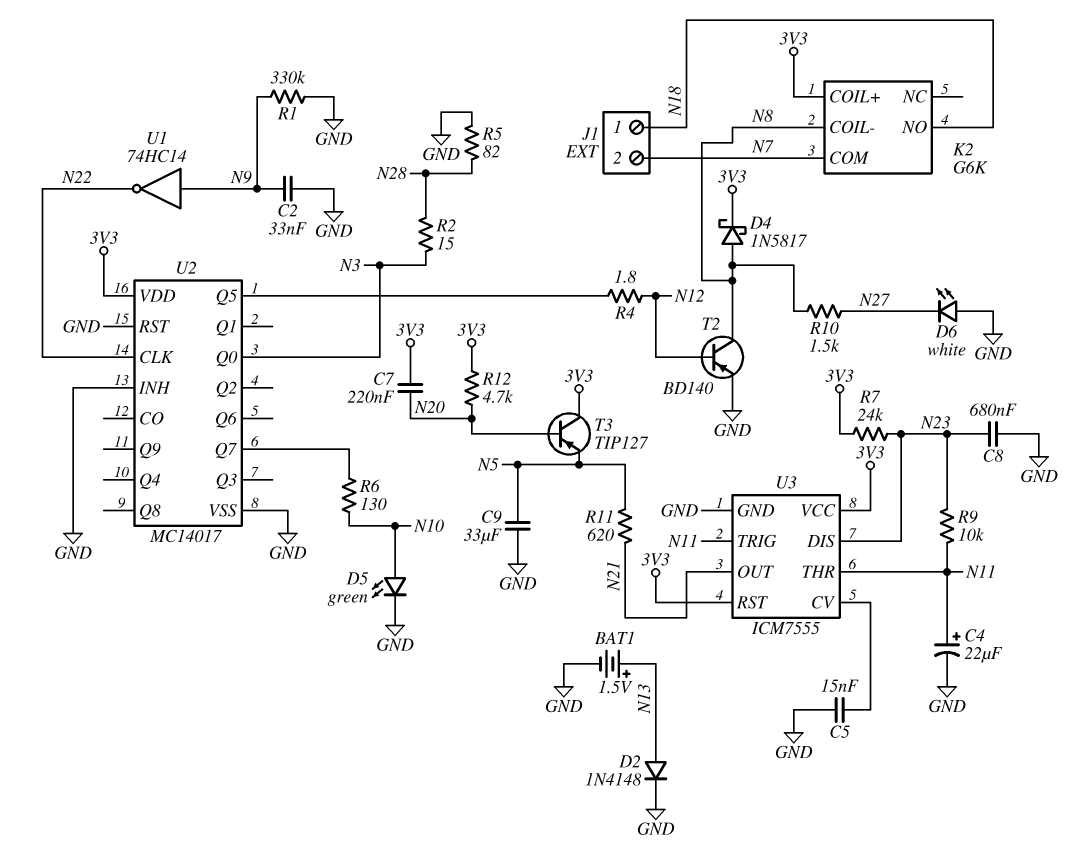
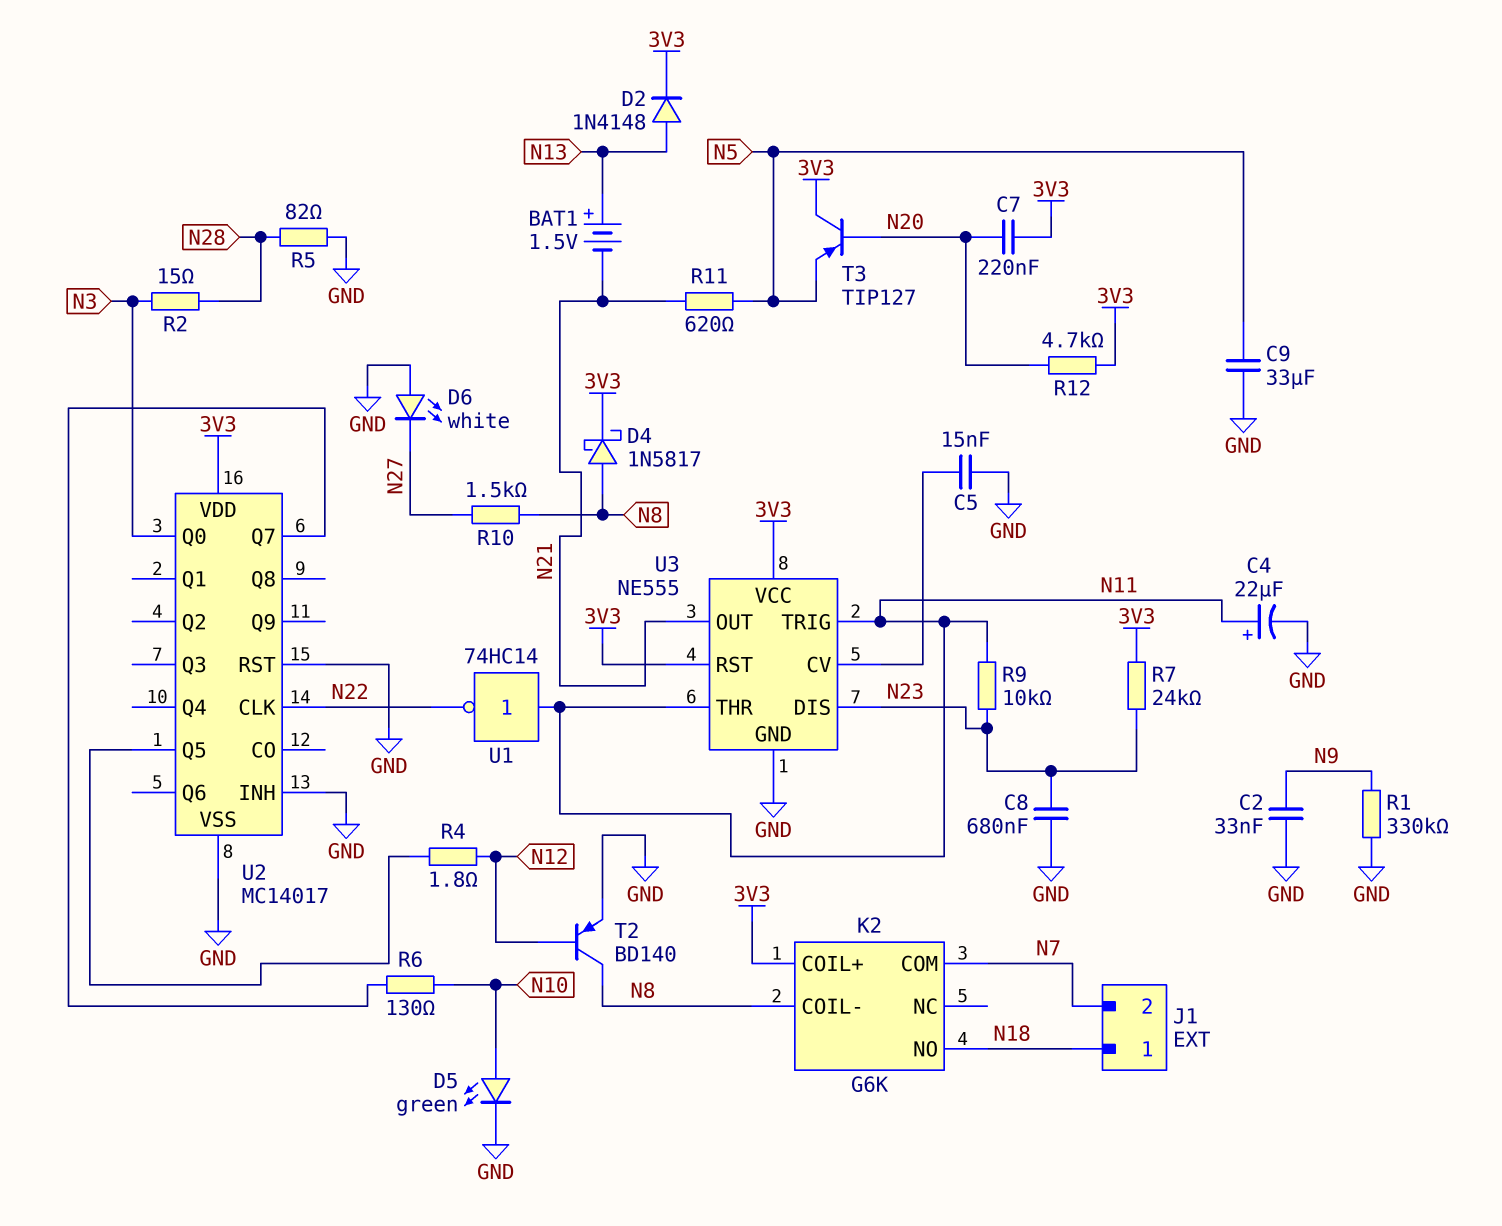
BAT1: 1.5V (plus N13, minus GND) -> 1.5V (plus N13, minus N21)
D2: diode 1N4148 (A N13, K GND) -> diode 1N4148 (A N13, K 3V3)
U1: NOT 74HC14 (in N9, out N22) -> NOT 74HC14 (in N11, out N22)
U3: ICM7555 -> NE555

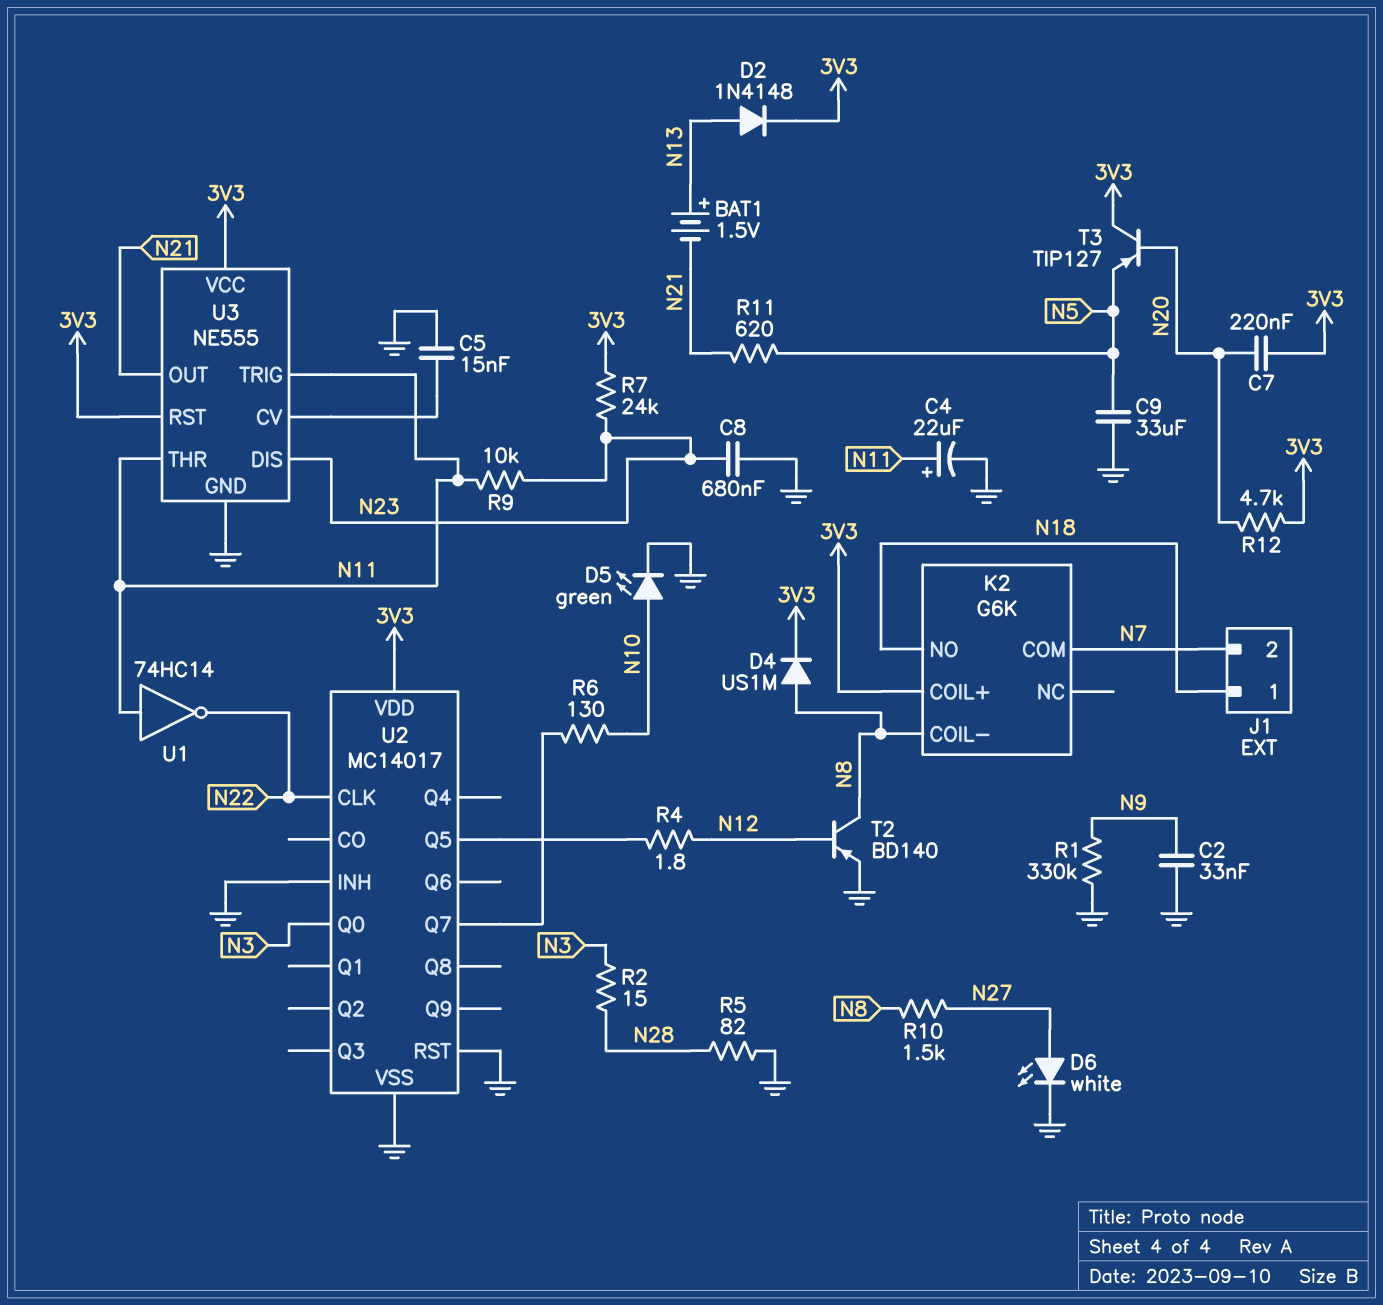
D4: schottky 1N5817 (A N8, K 3V3) -> diode US1M (A N8, K 3V3)
D6: LED white (A GND, K N27) -> LED white (A N27, K GND)

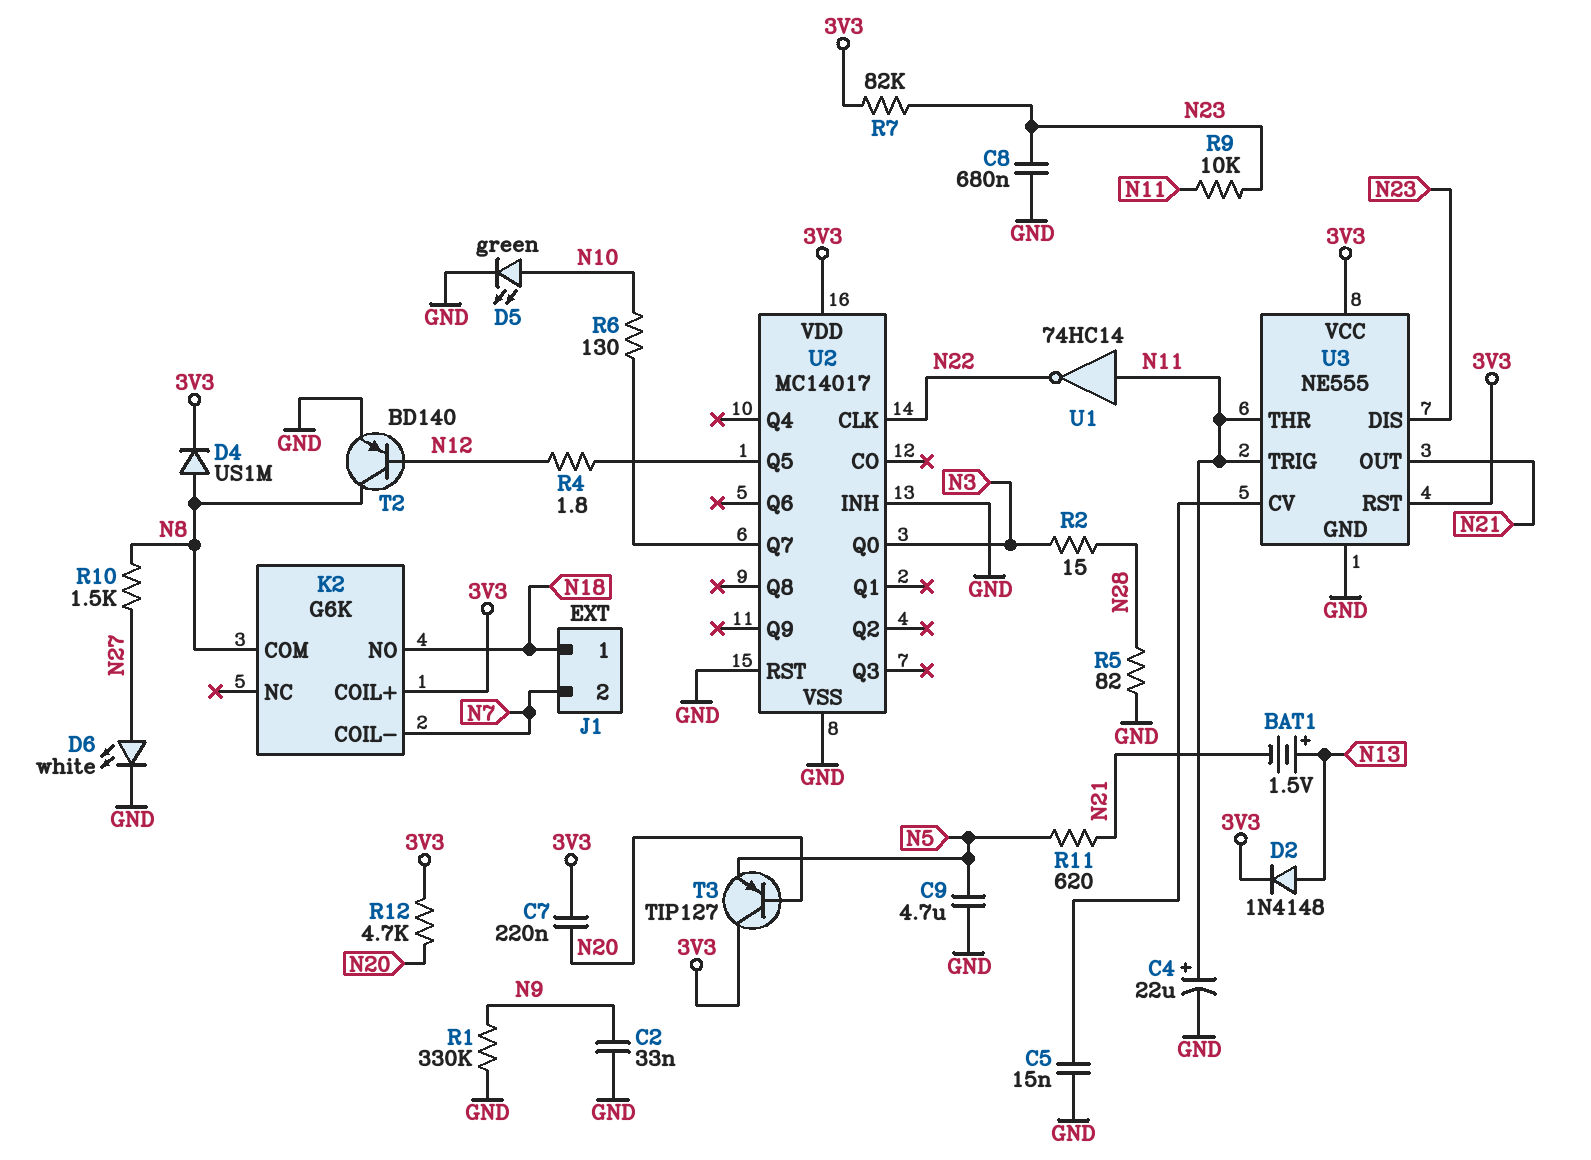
C9: 33uF (GND, N5) -> 4.7uF (GND, N5)
K2 pin COIL-: N8 -> N7
K2 pin COM: N7 -> N8
R7: 24k (3V3, N23) -> 82k (3V3, N23)

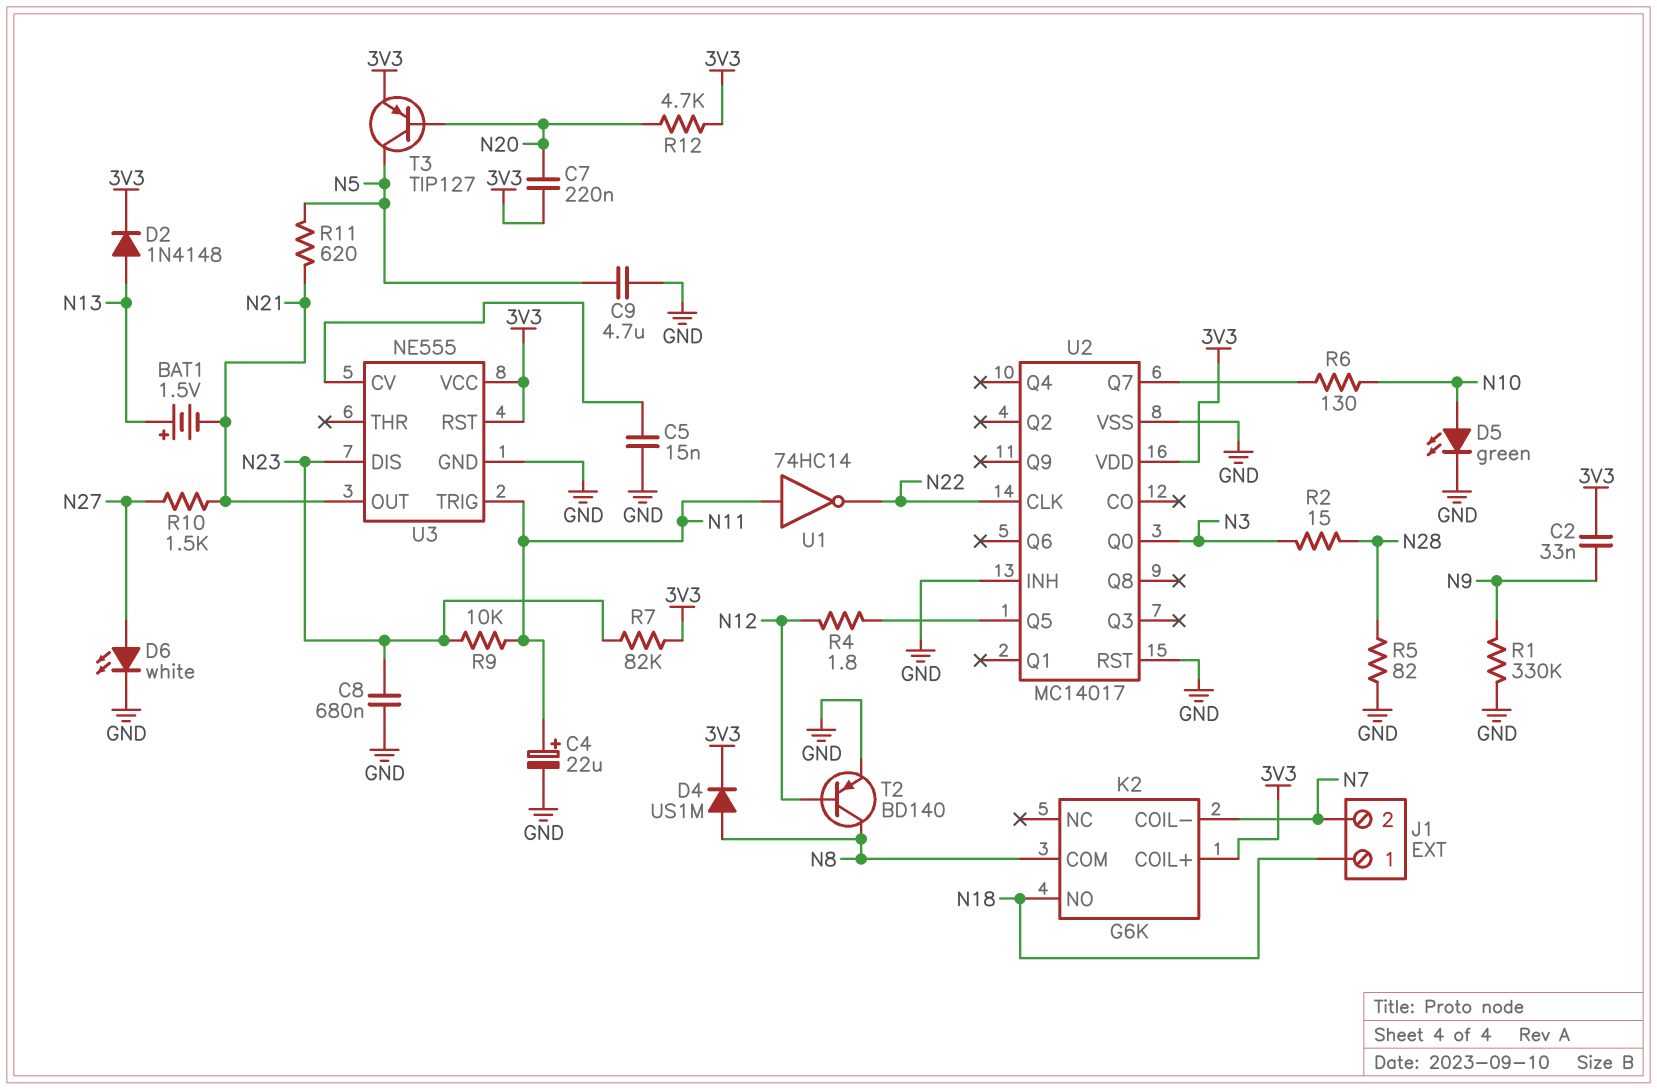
C2: 33nF (GND, N9) -> 33nF (3V3, N9)
R10: 1.5k (N8, N27) -> 1.5k (N21, N27)
T3: PNP TIP127 (B N20, C 3V3, E N5) -> PNP TIP127 (B N20, C N5, E 3V3)
U3 pin THR: N11 -> none

